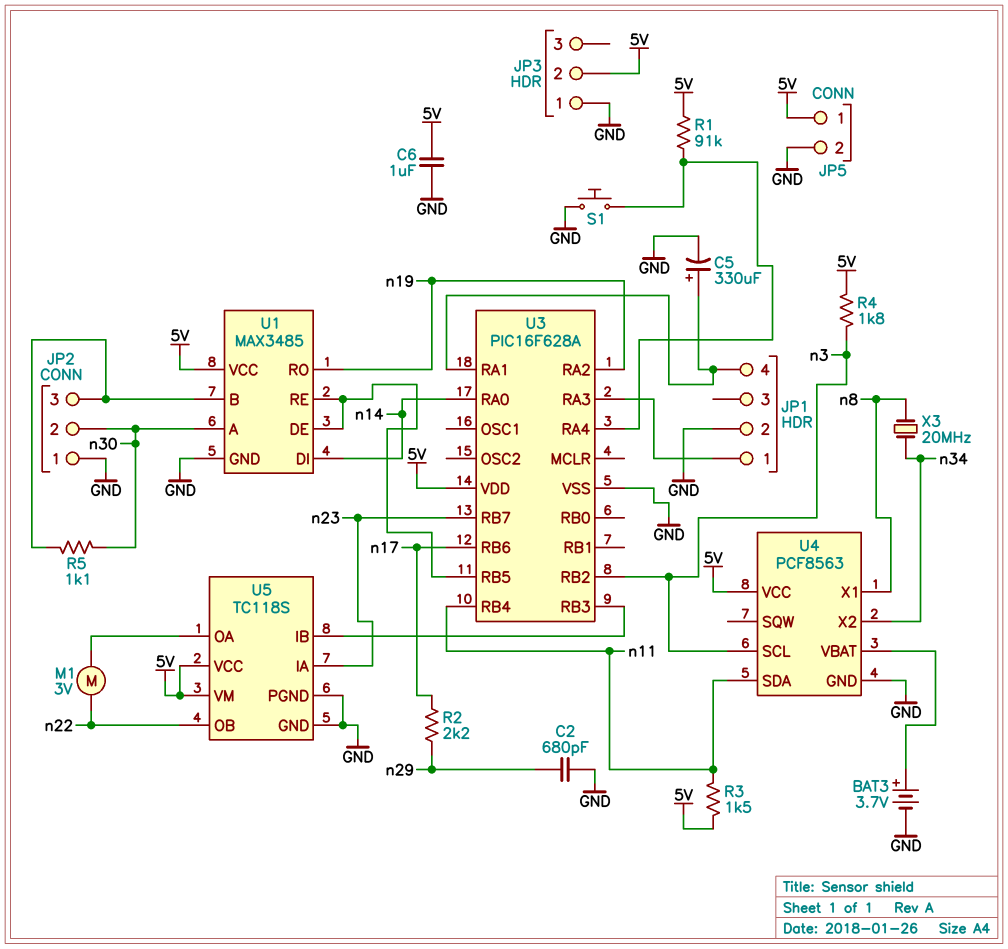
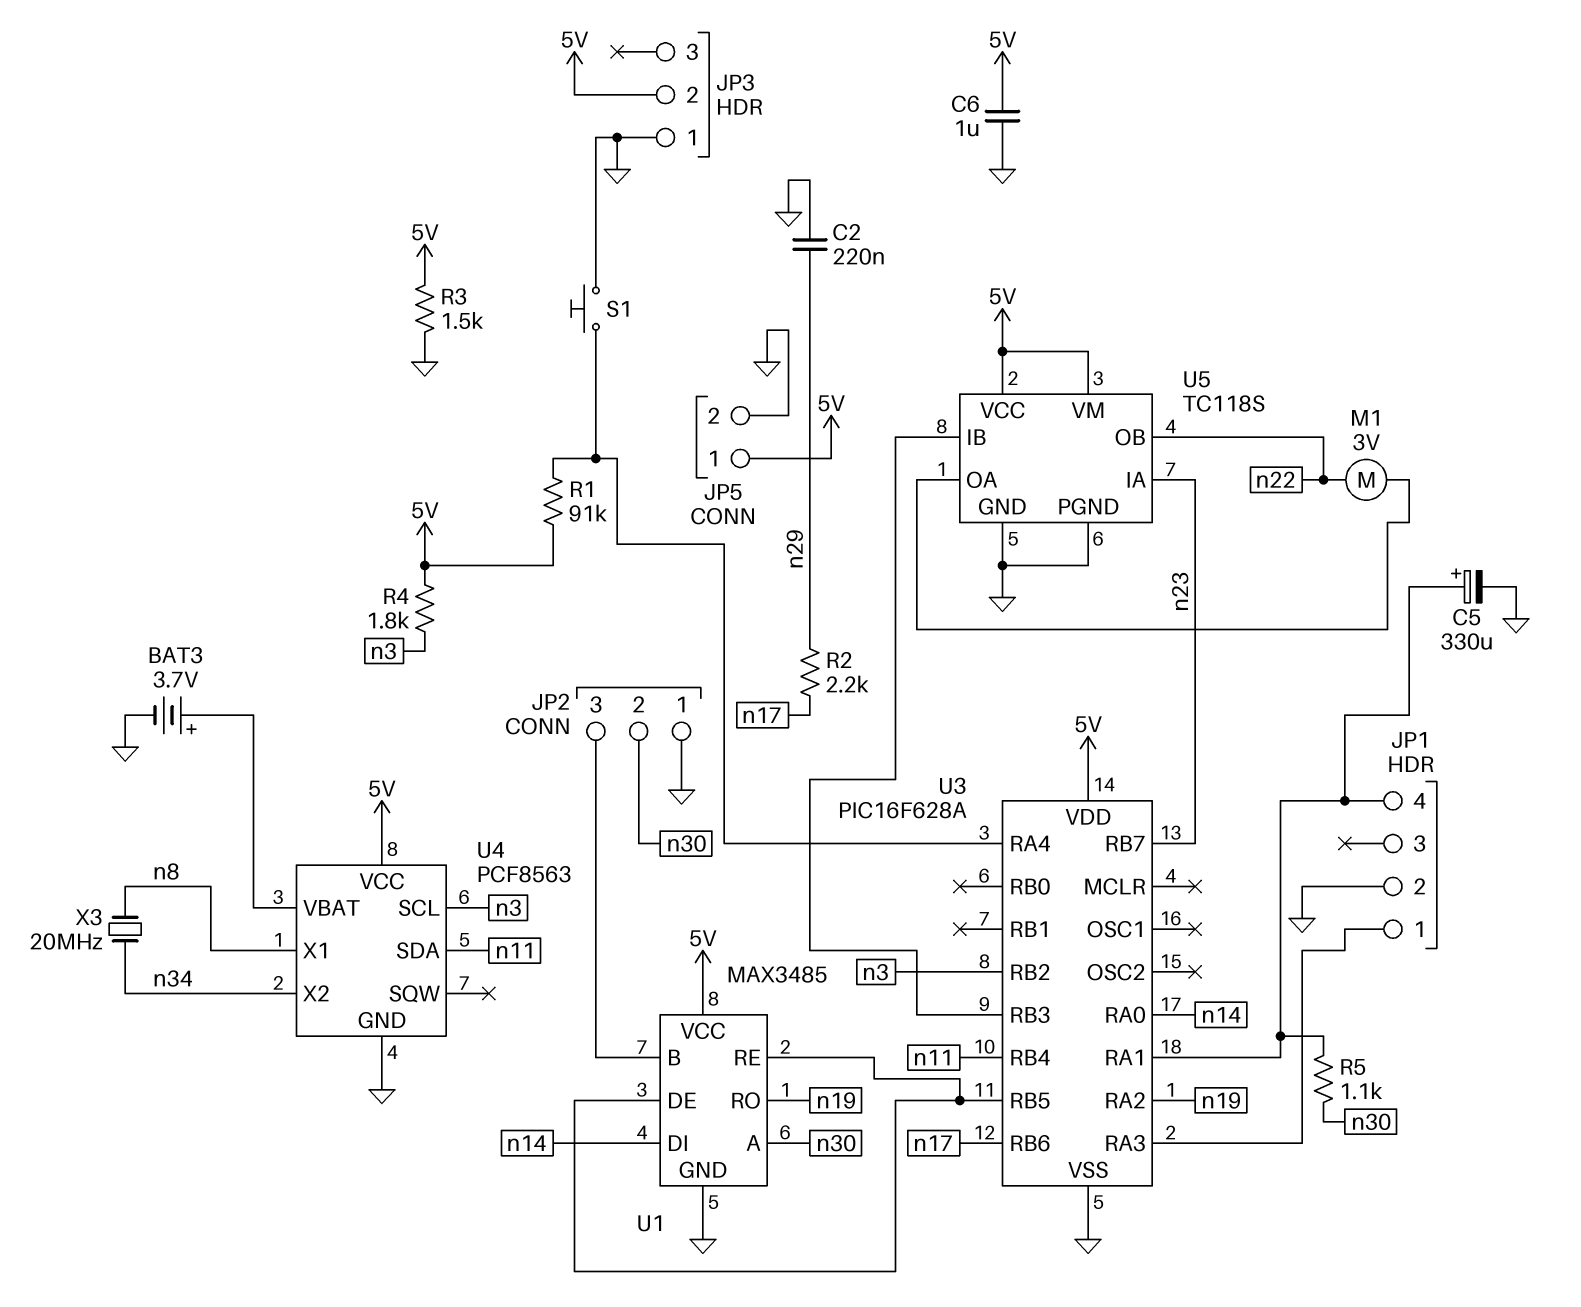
C2: 680pF (GND, n29) -> 220nF (GND, n29)
R3: 1.5k (5V, n11) -> 1.5k (5V, GND)
R5: 1.1k (JP2/3, n30) -> 1.1k (JP1/4, n30)

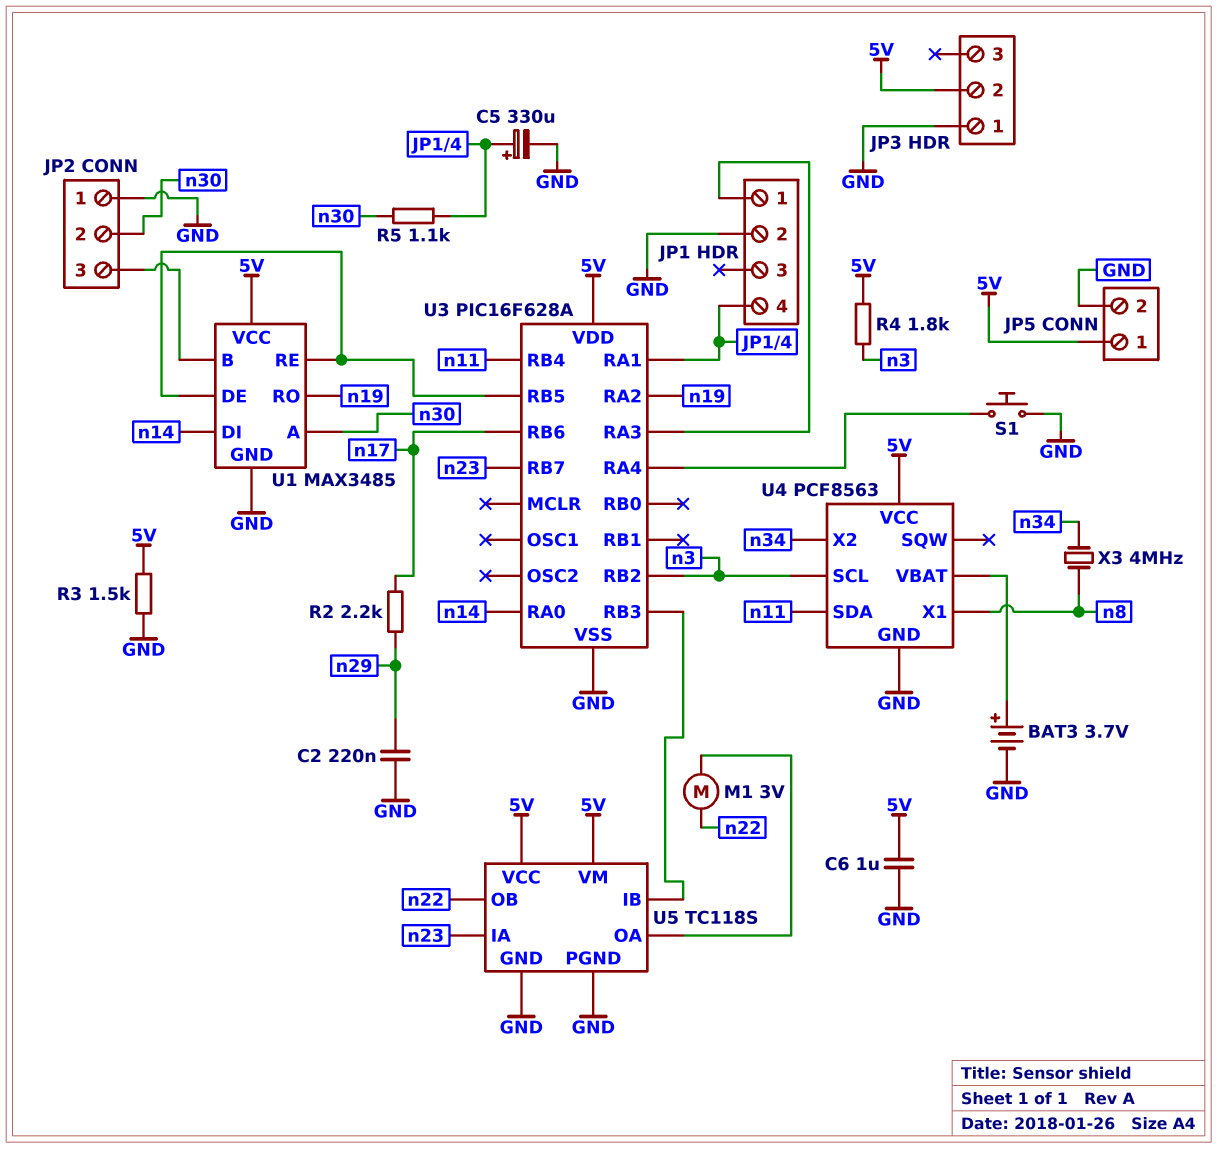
R1: 91k (5V, U3/RA4) -> none
X3: 20MHz (n8, n34) -> 4MHz (n8, n34)

